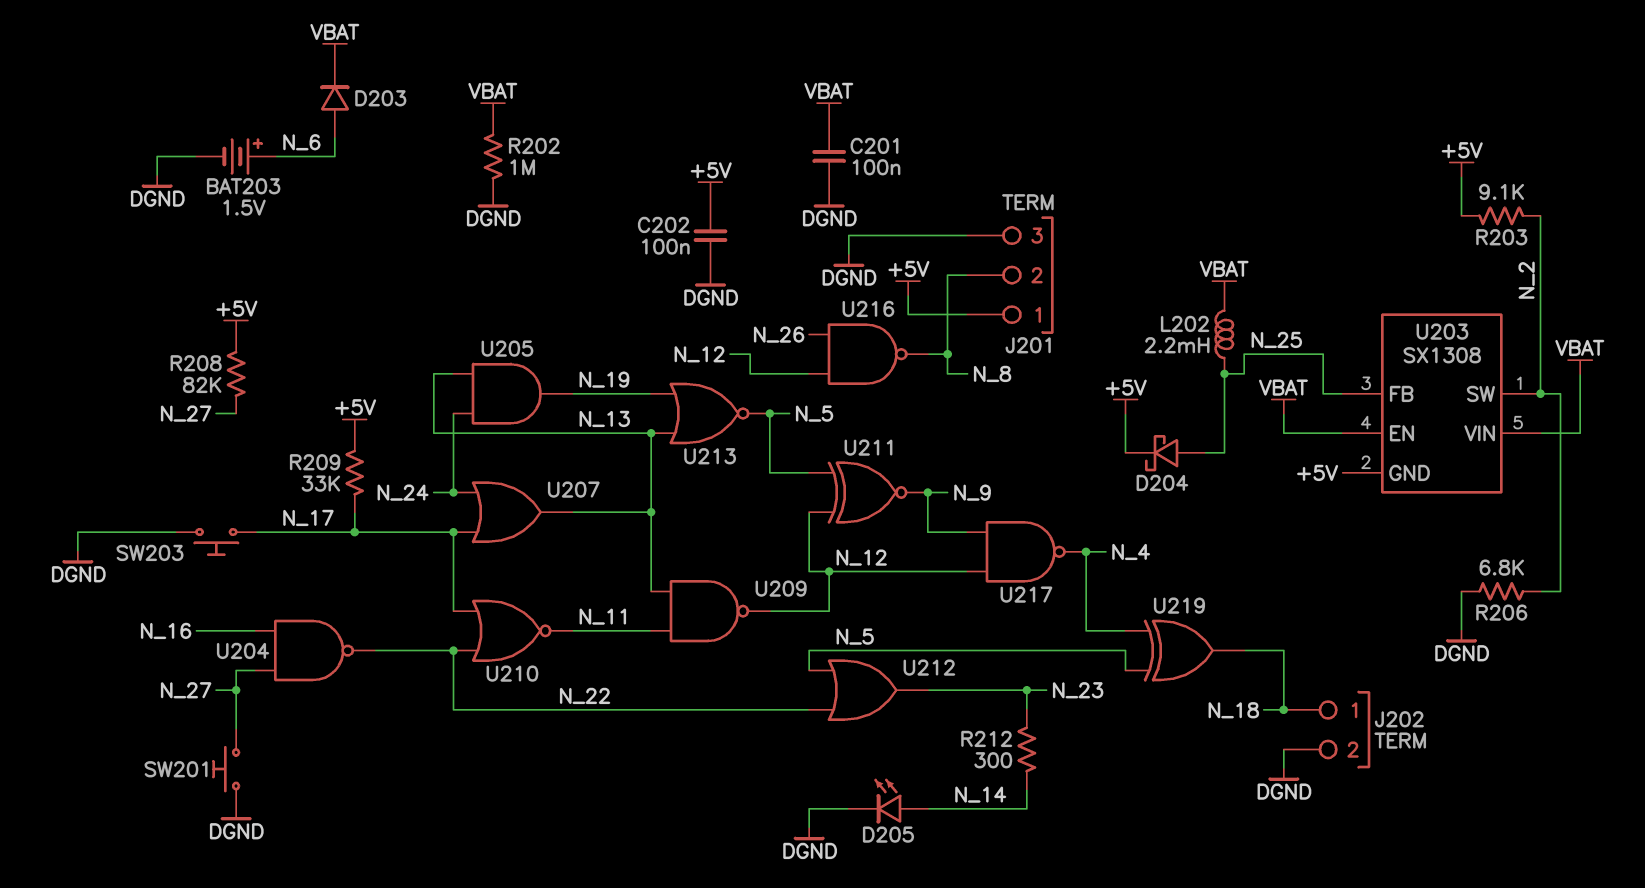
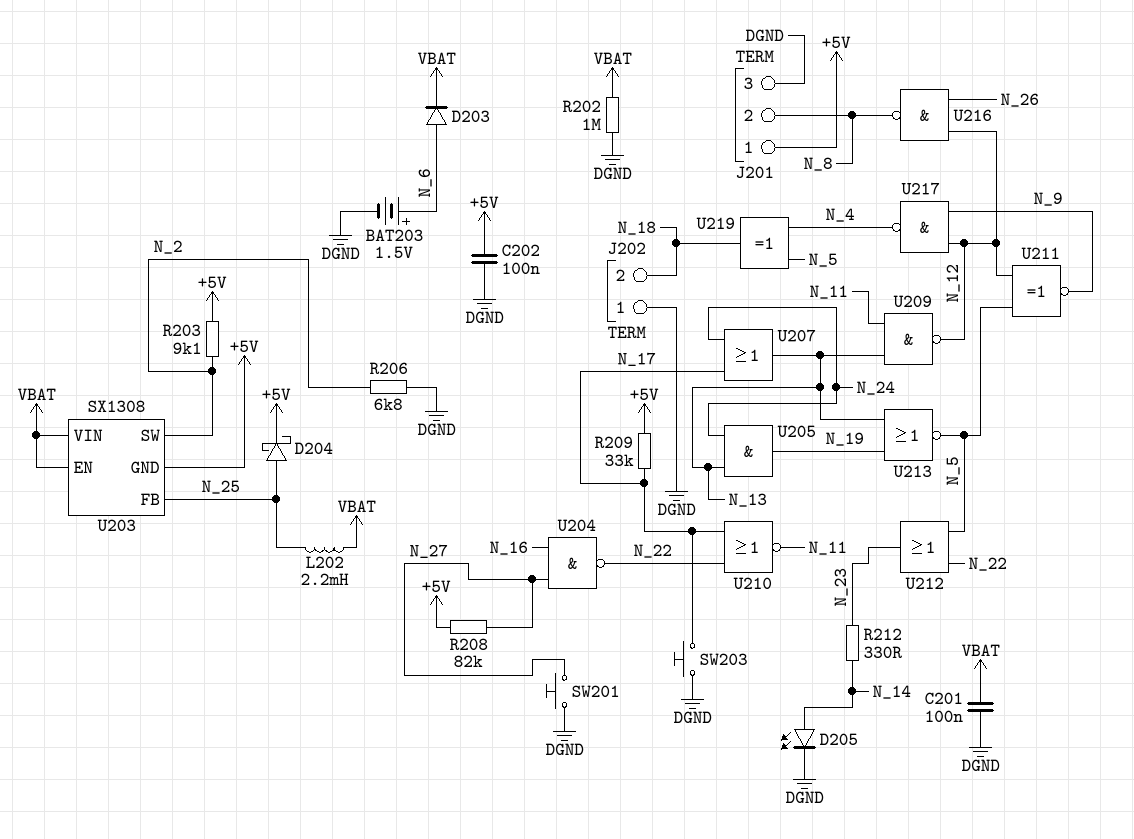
J202 pin 1: N_18 -> DGND
J202 pin 2: DGND -> N_18
R212: 300 (N_14, N_23) -> 330 (N_14, N_23)

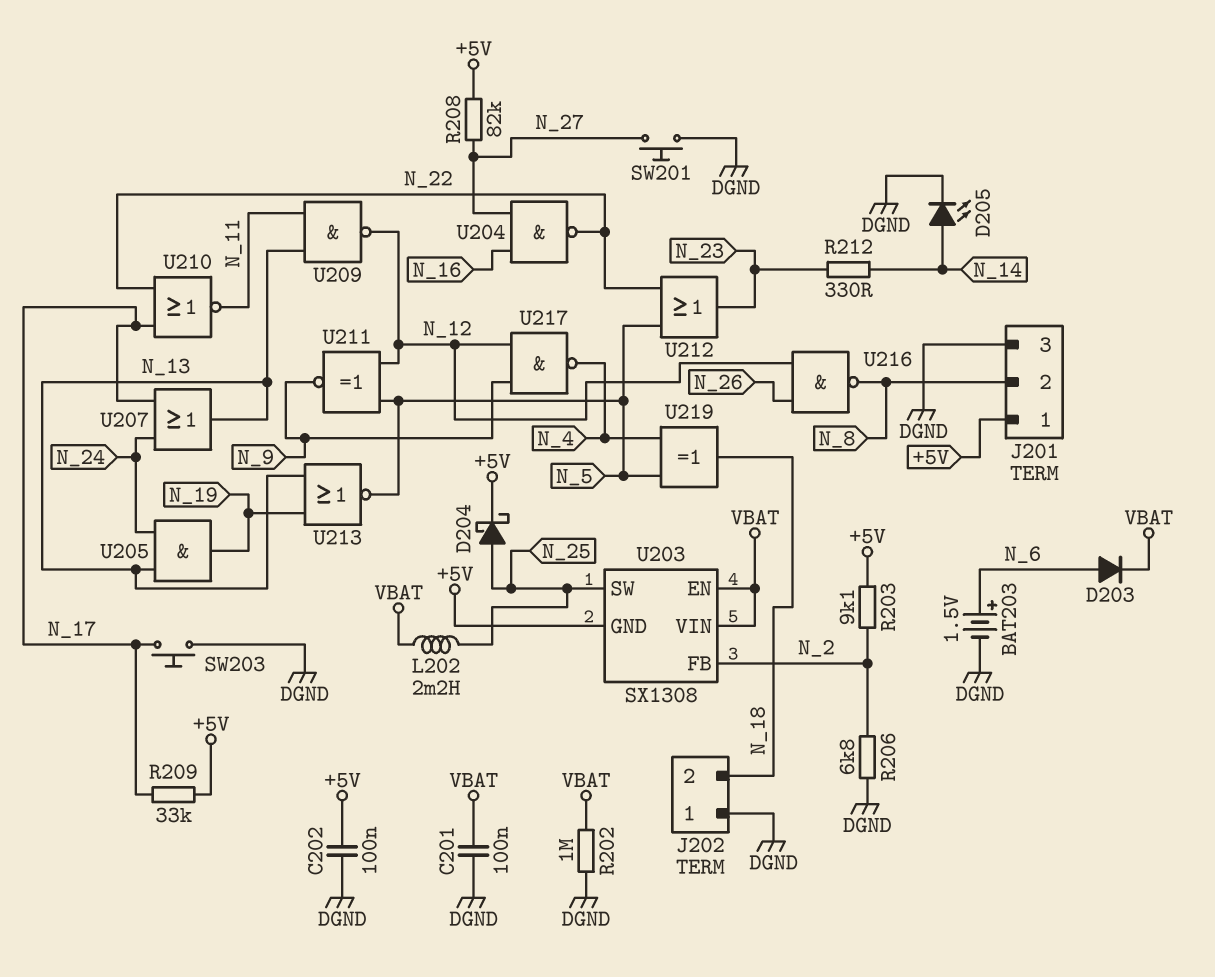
U203 pin FB: N_25 -> N_2
U203 pin SW: N_2 -> N_25

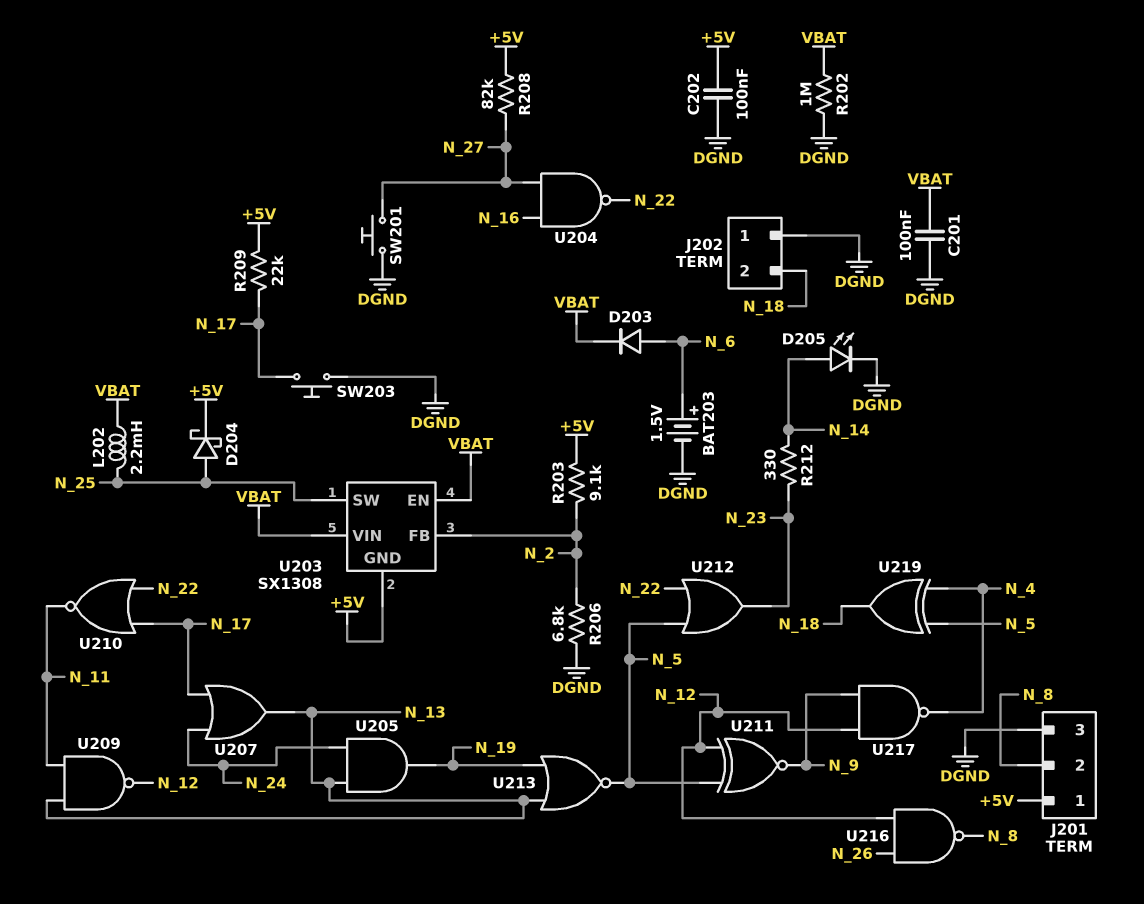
R209: 33k (+5V, N_17) -> 22k (+5V, N_17)

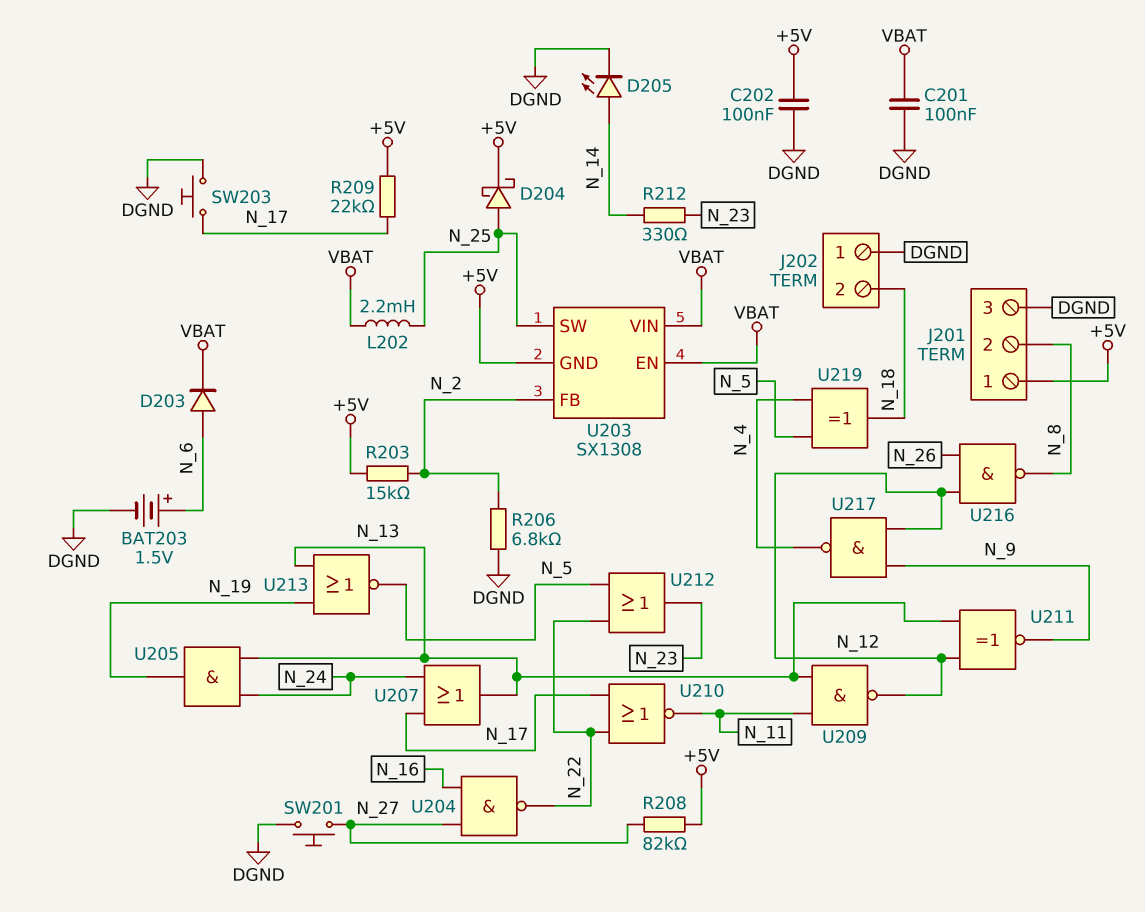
R202: 1M (DGND, VBAT) -> none
R203: 9.1k (+5V, N_2) -> 15k (+5V, N_2)
U211: XNOR (in N_5, in N_12, out N_9) -> XNOR (in N_12, in N_13, out N_9)

